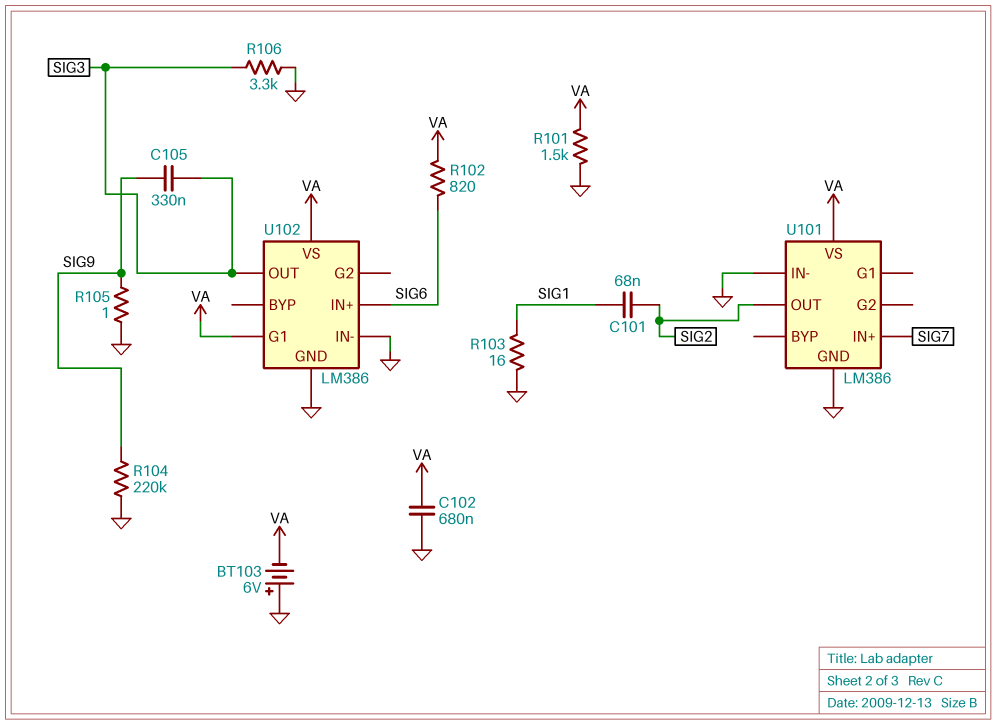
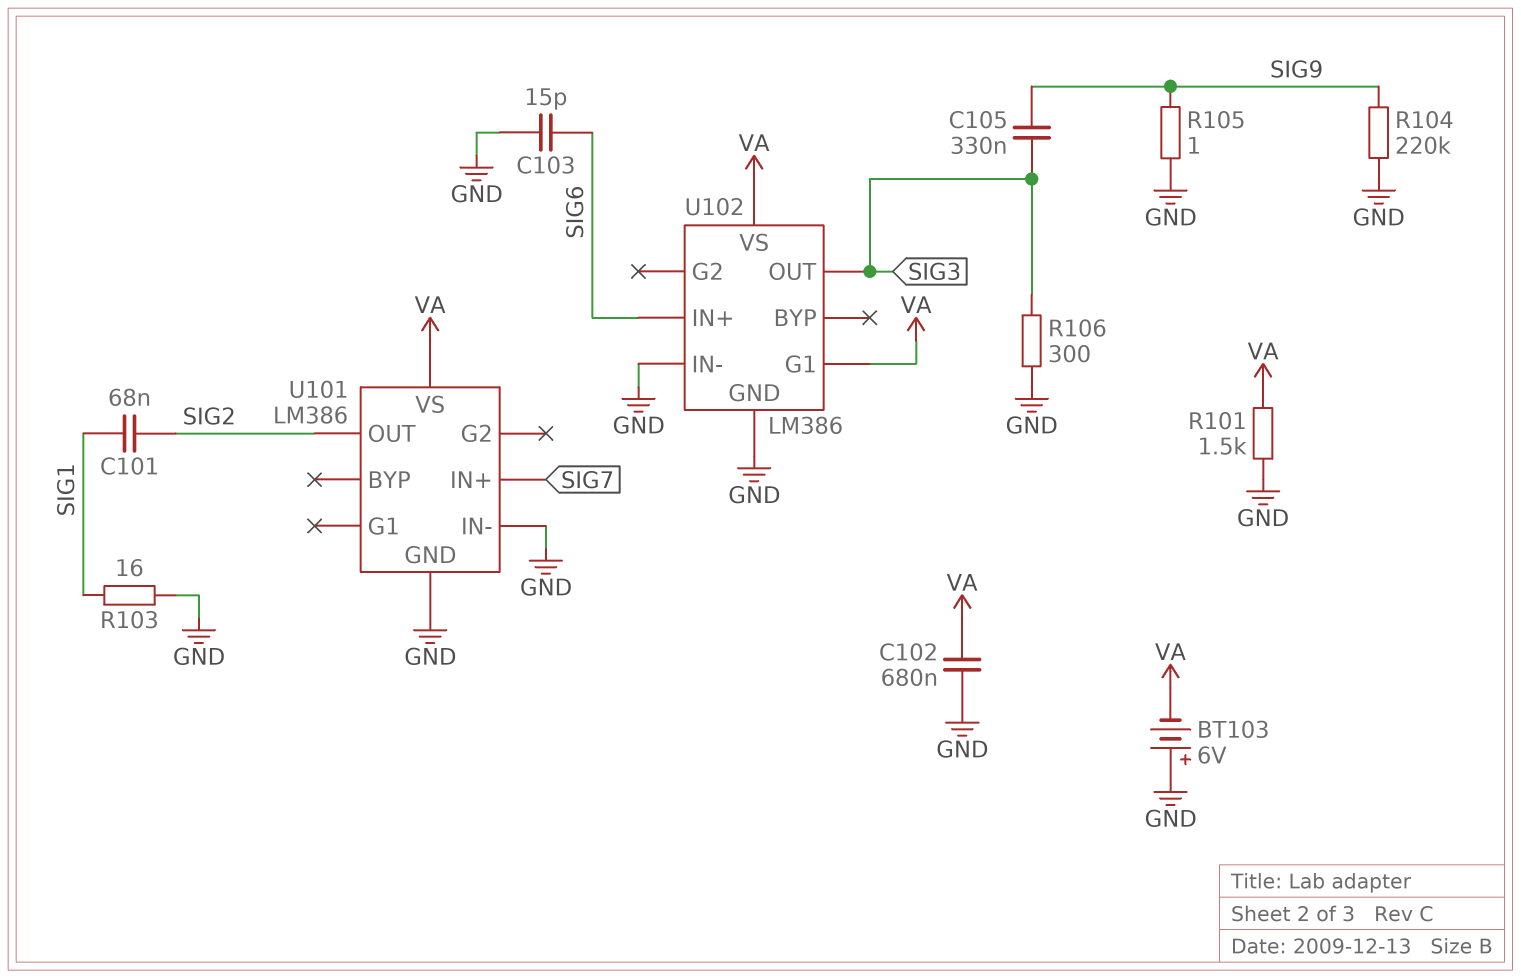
C103: none -> 15pF (GND, SIG6)
R102: 820 (SIG6, VA) -> none
R106: 3.3k (GND, SIG3) -> 300 (GND, SIG3)

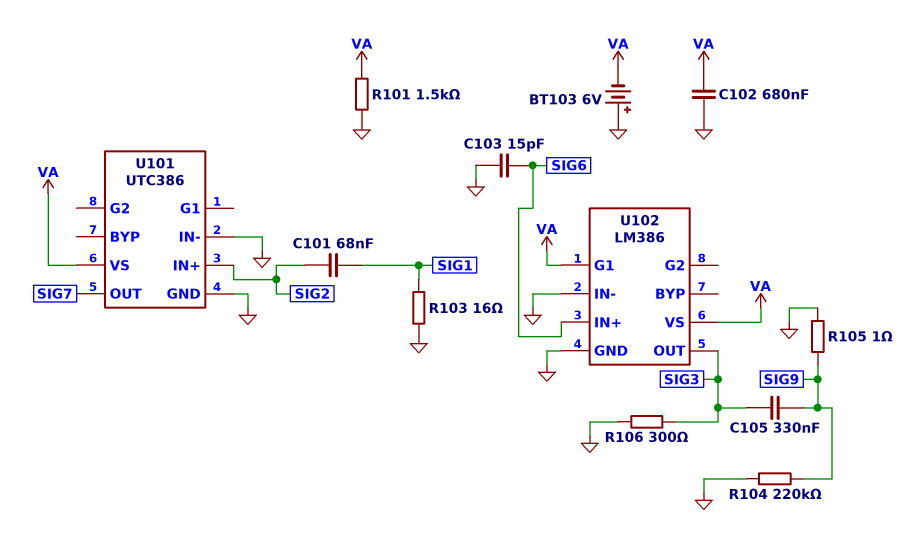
U101: LM386 -> UTC386
U101 pin IN+: SIG7 -> SIG2
U101 pin OUT: SIG2 -> SIG7

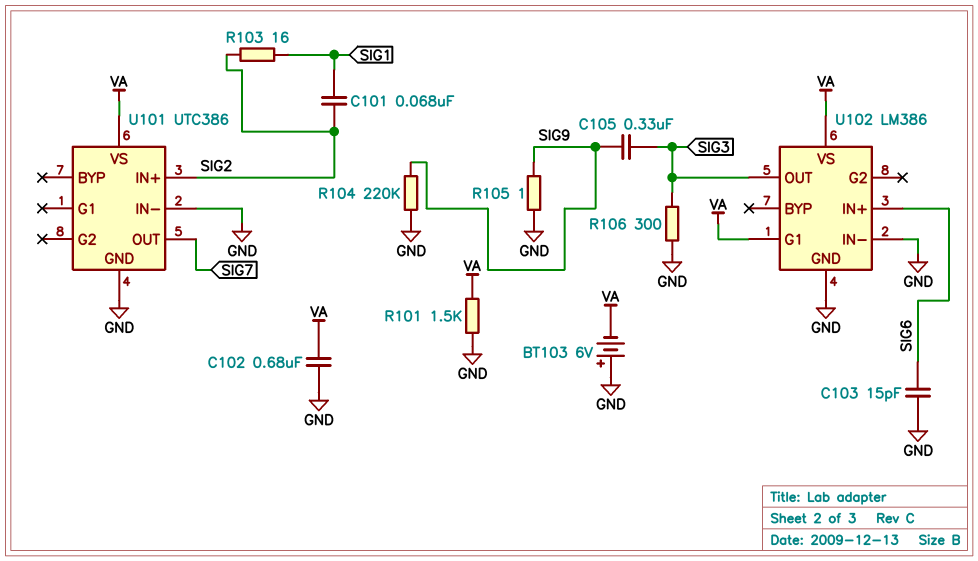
R103: 16 (GND, SIG1) -> 16 (SIG1, SIG2)

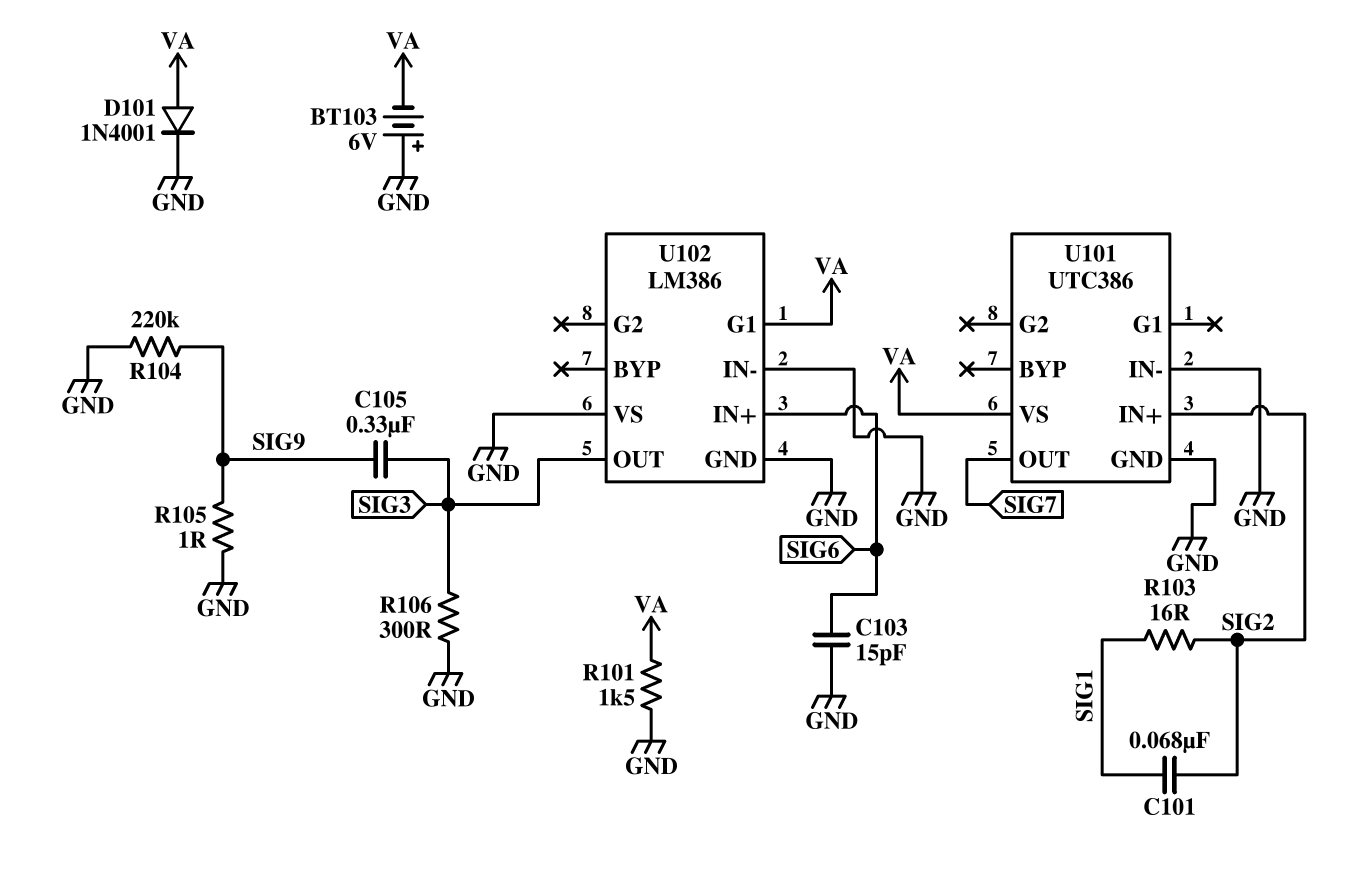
C102: 680nF (GND, VA) -> none
D101: none -> diode 1N4001 (A VA, K GND)
U102 pin VS: VA -> GND

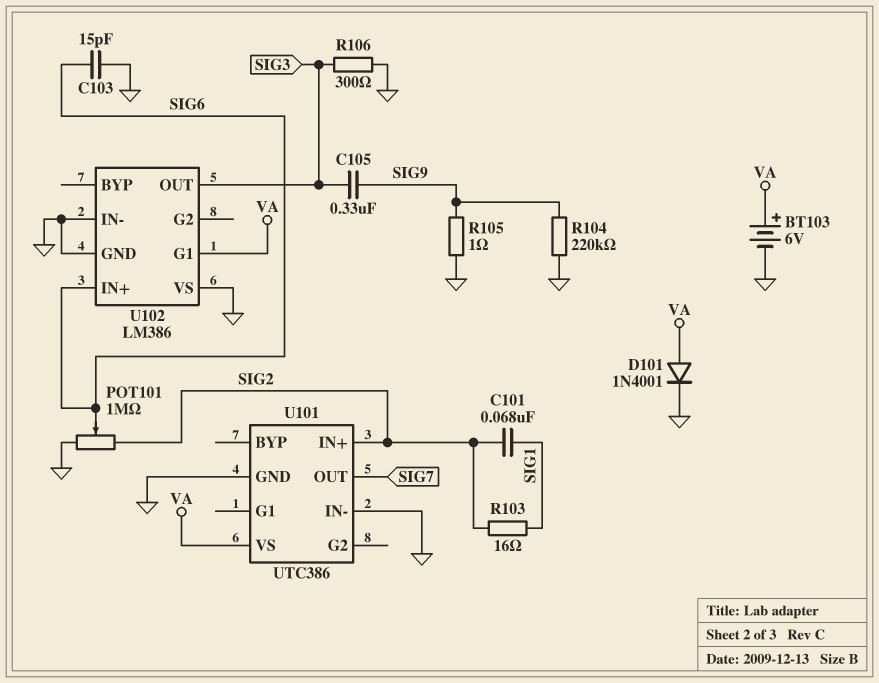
BT103: 6V (plus GND, minus VA) -> 6V (plus VA, minus GND)
POT101: none -> 1M (GND, SIG2, wiper SIG6)
R101: 1.5k (GND, VA) -> none

